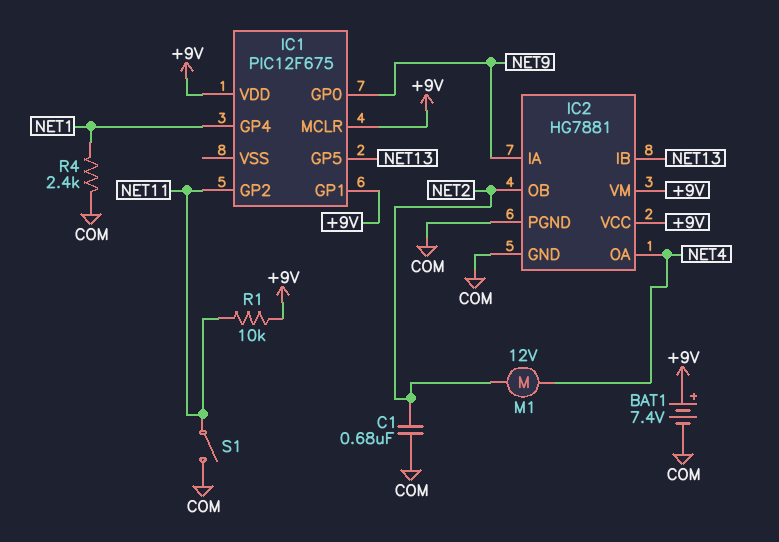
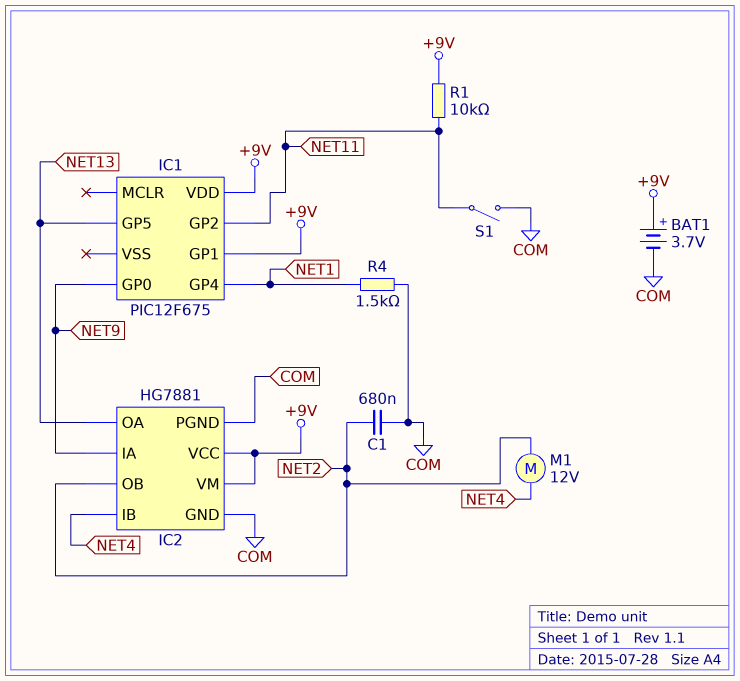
BAT1: 7.4V (plus +9V, minus COM) -> 3.7V (plus +9V, minus COM)
IC1 pin MCLR: +9V -> none
IC2 pin IB: NET13 -> NET4
IC2 pin OA: NET4 -> NET13
R4: 2.4k (COM, NET1) -> 1.5k (COM, NET1)

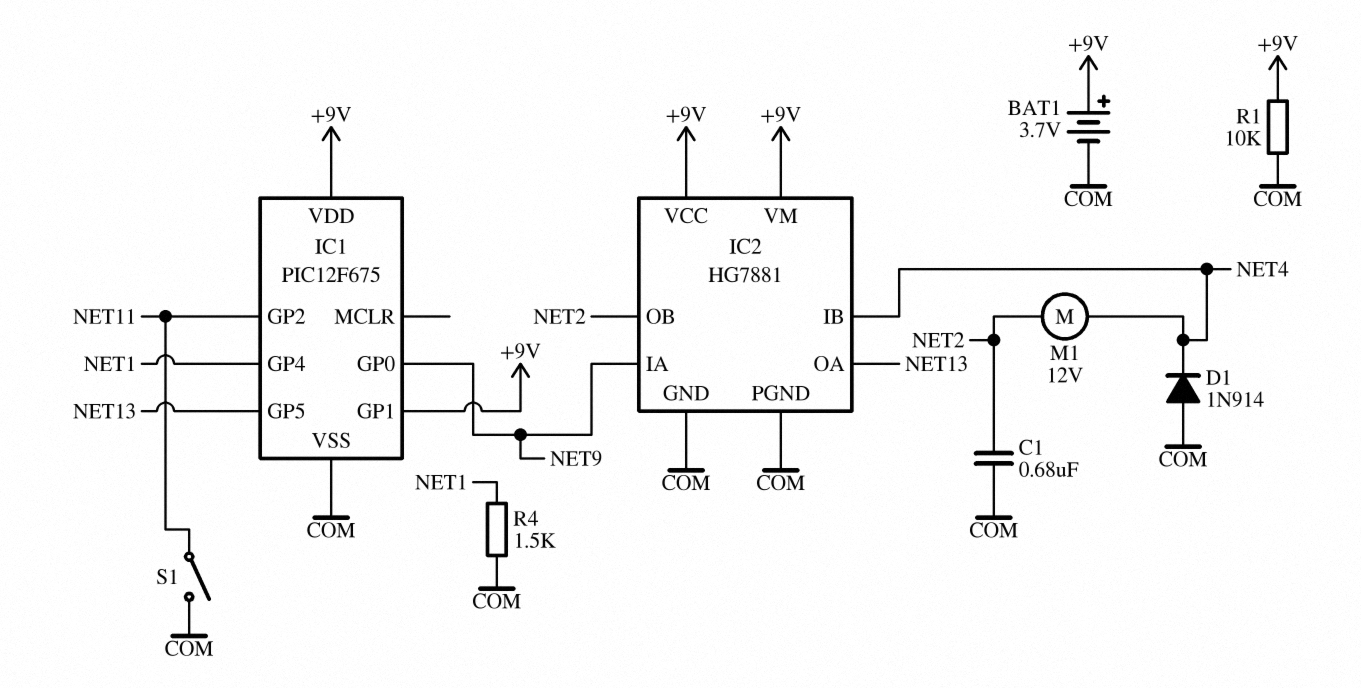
D1: none -> diode 1N914 (A COM, K NET4)
IC1 pin VSS: none -> COM
R1: 10k (+9V, NET11) -> 10k (+9V, COM)

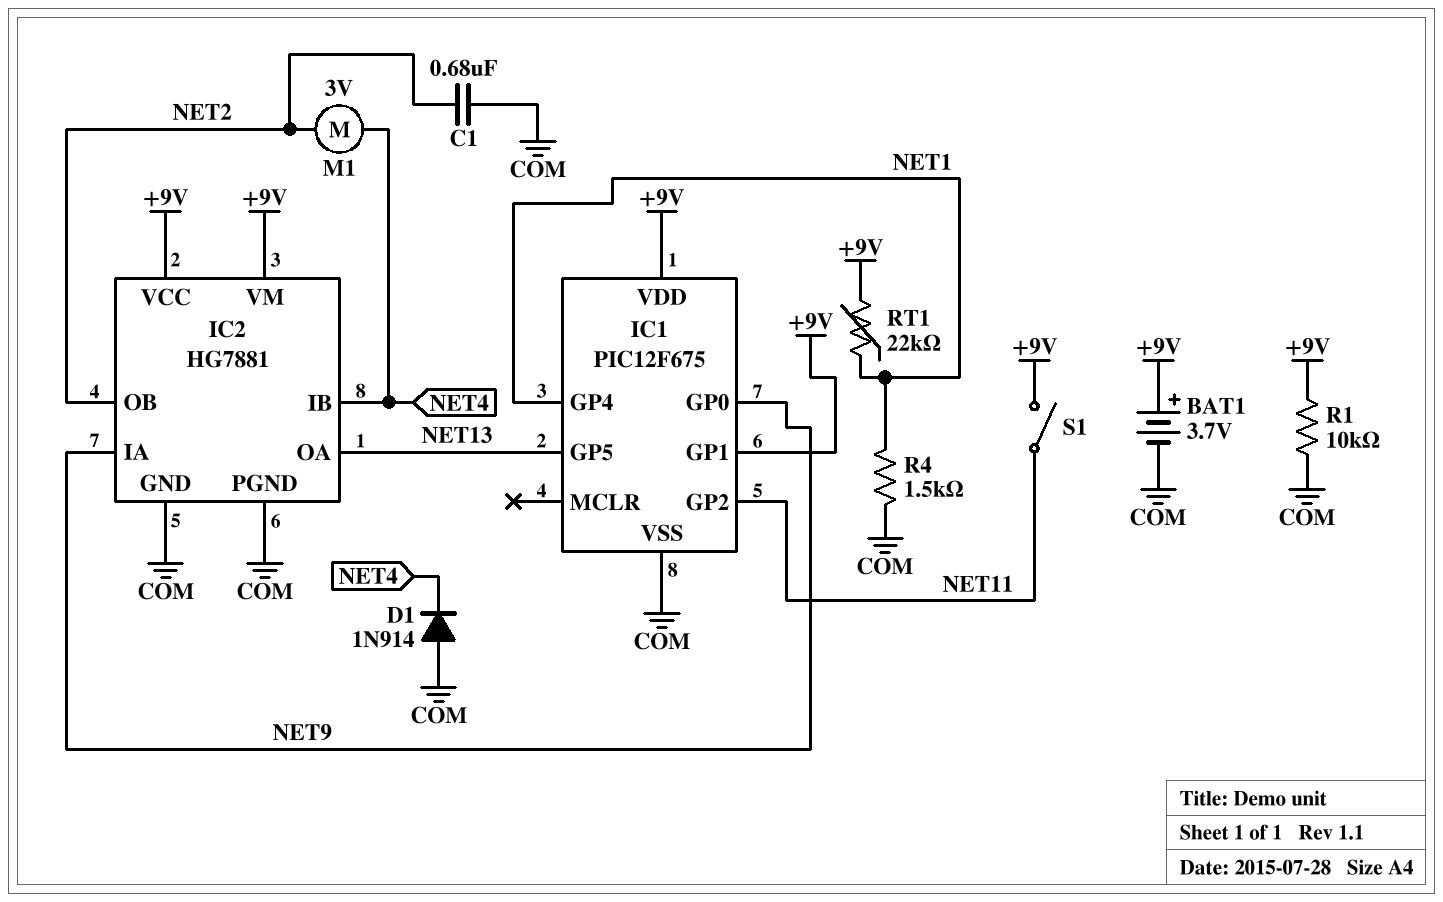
M1: motor 12V (NET2, NET4) -> motor 3V (NET2, NET4)
RT1: none -> 22k (+9V, NET1)
S1: switch (COM, NET11) -> switch (+9V, NET11)

